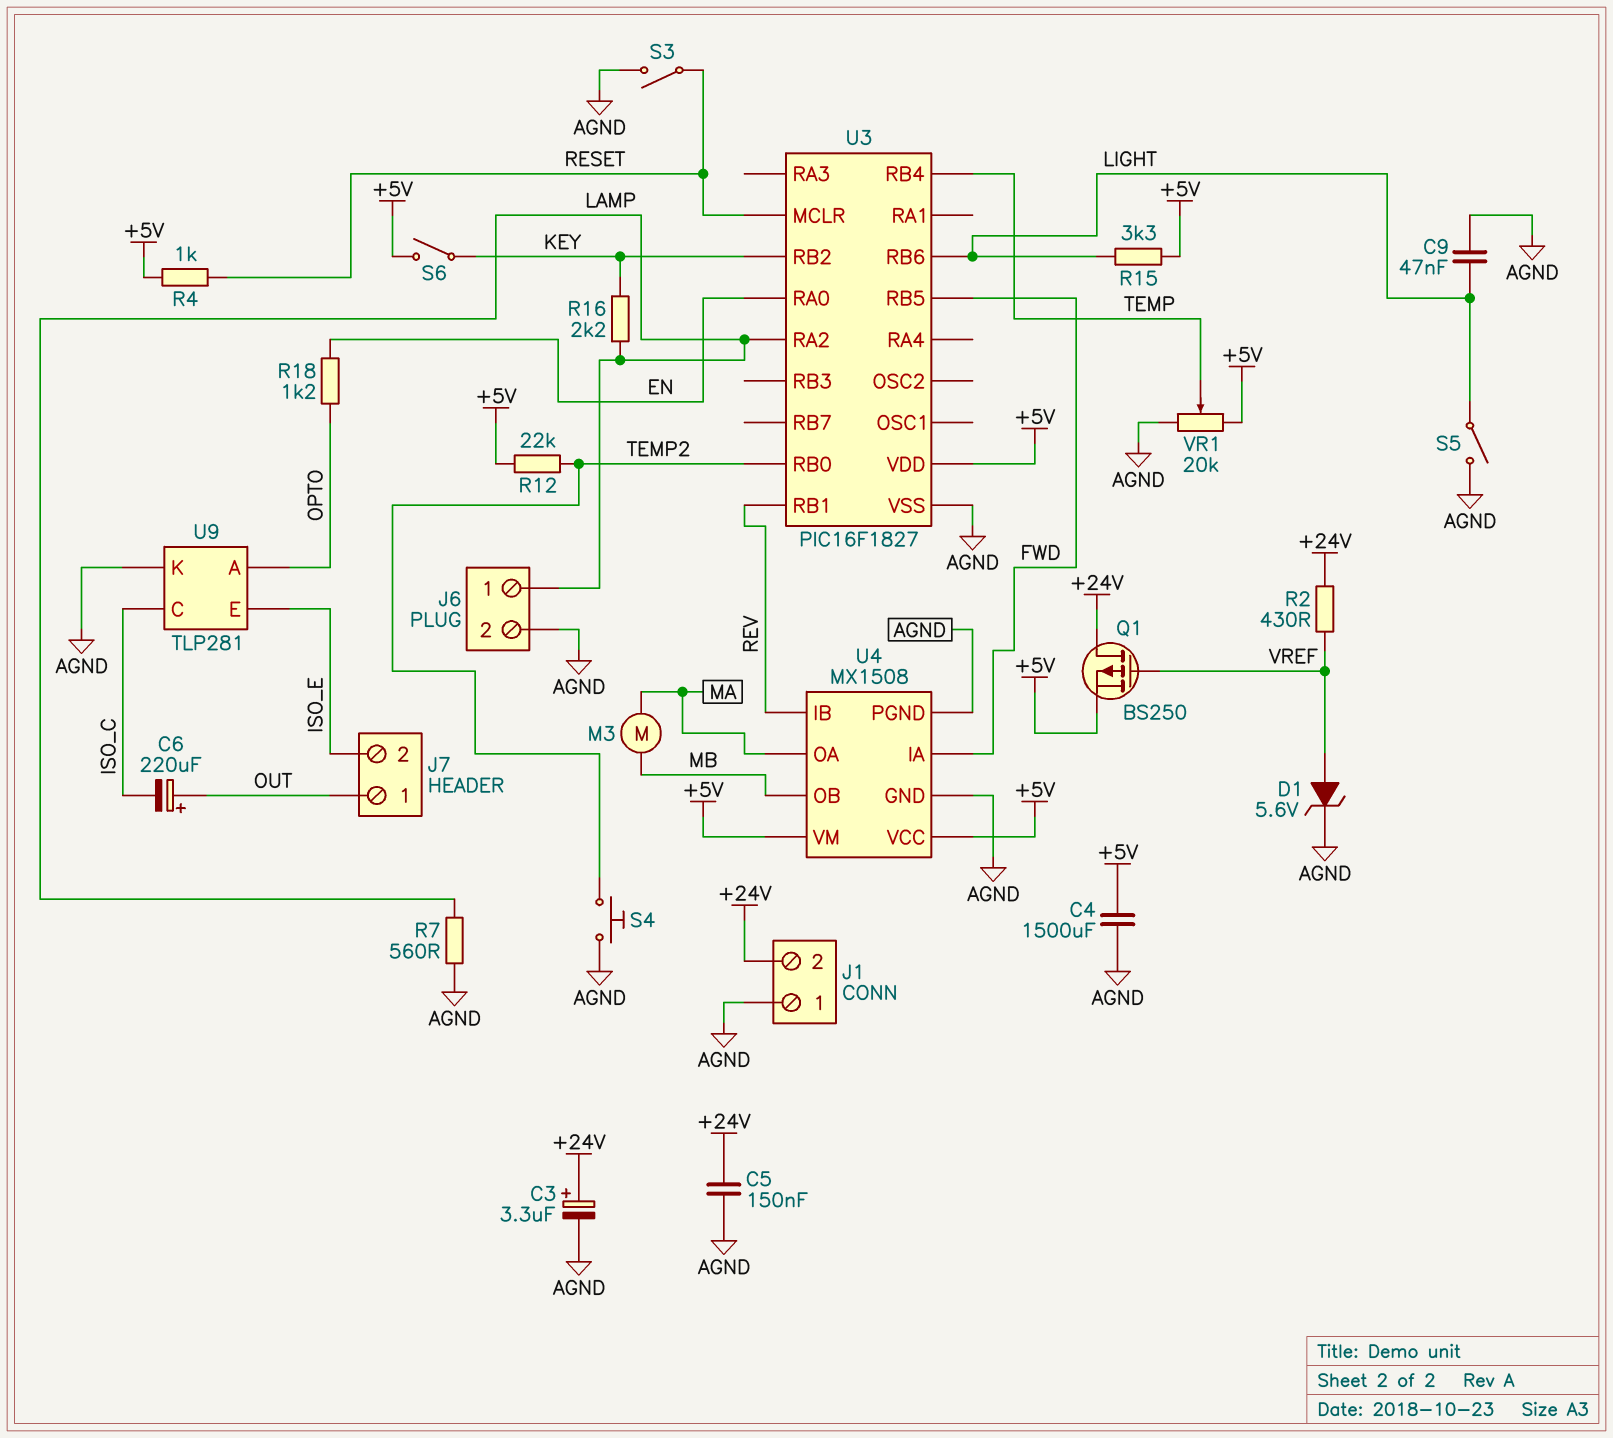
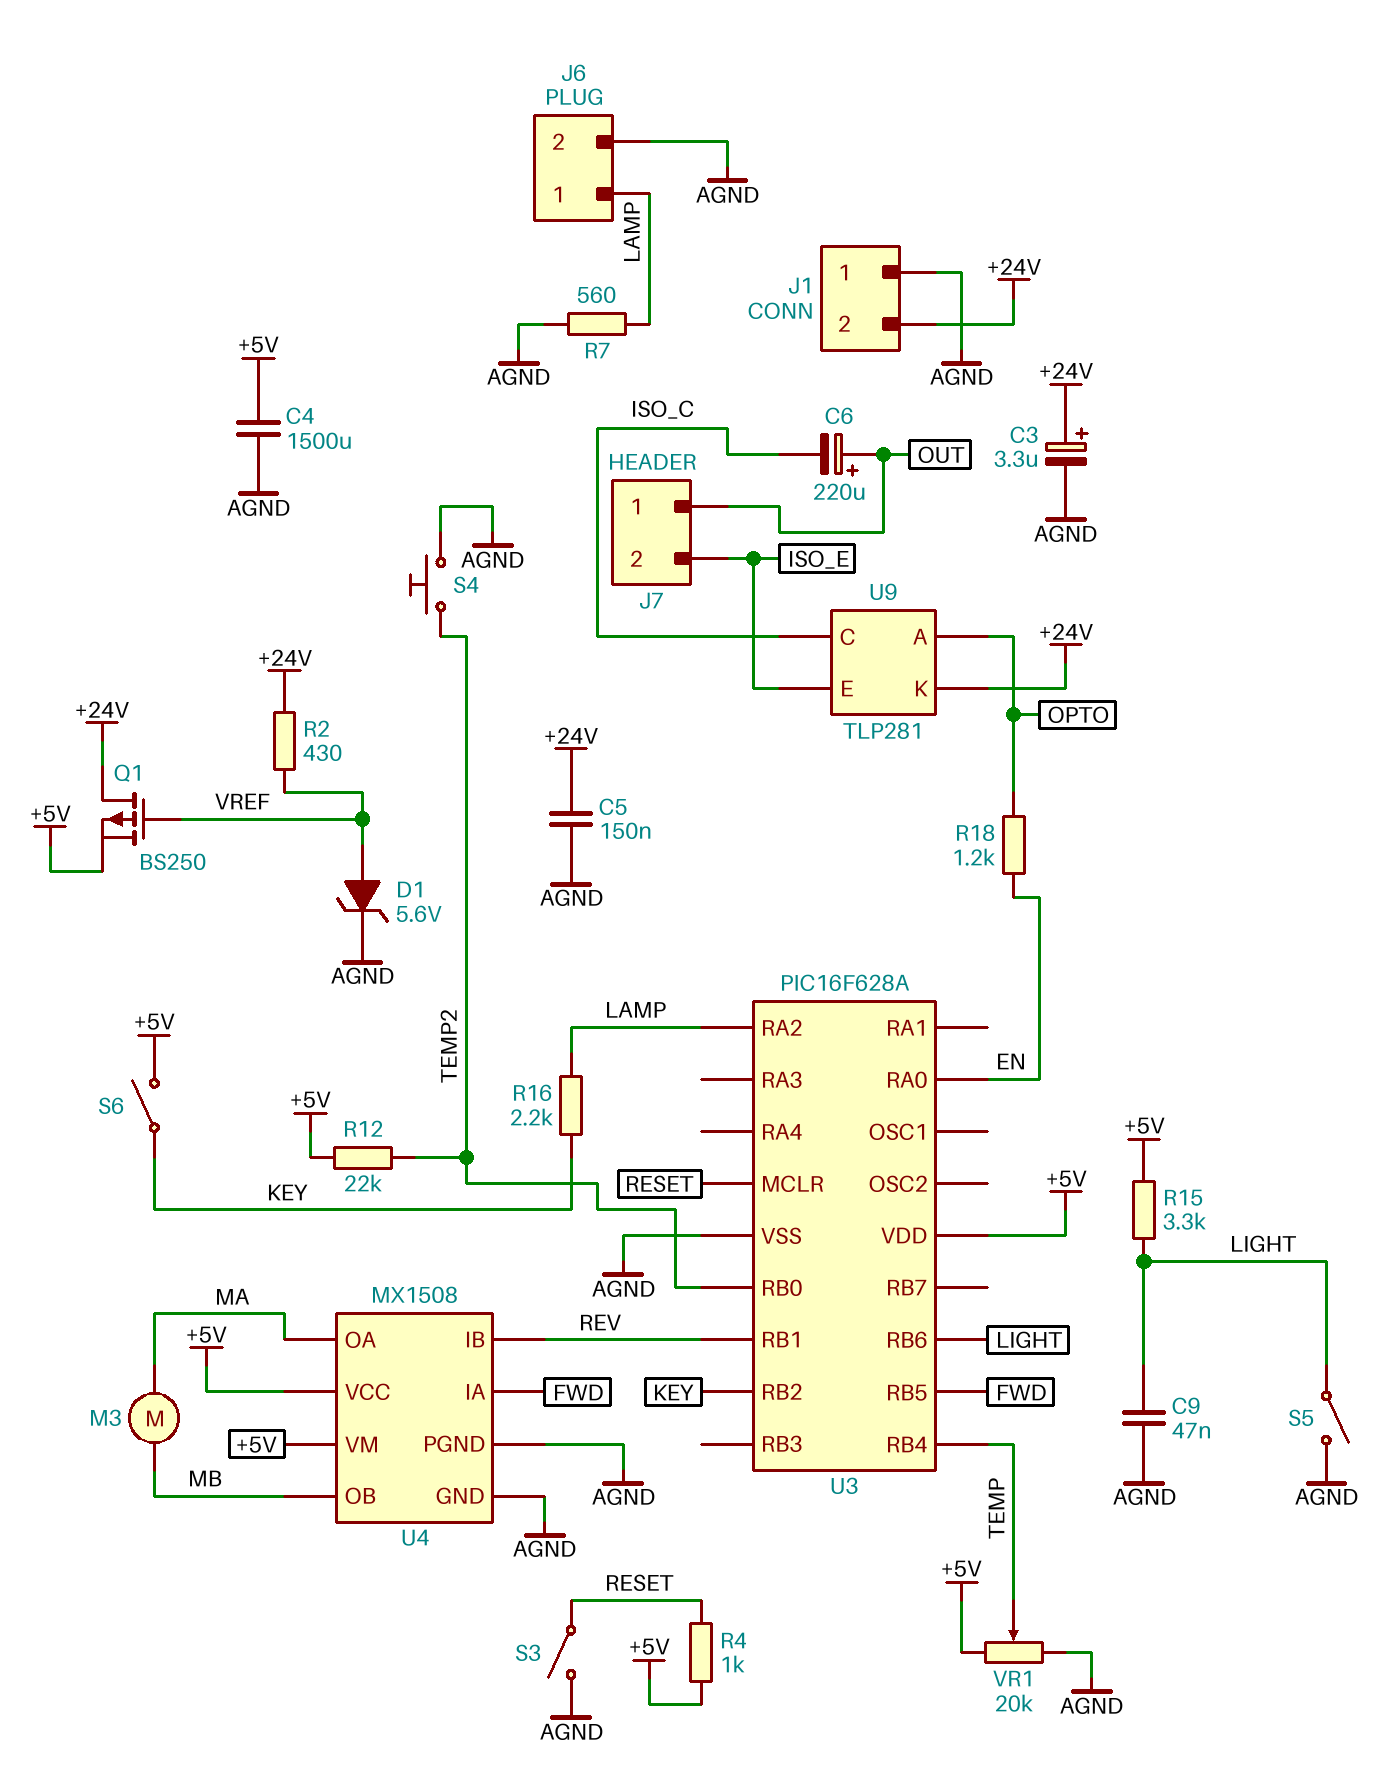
U3: PIC16F1827 -> PIC16F628A
U9 pin K: AGND -> +24V

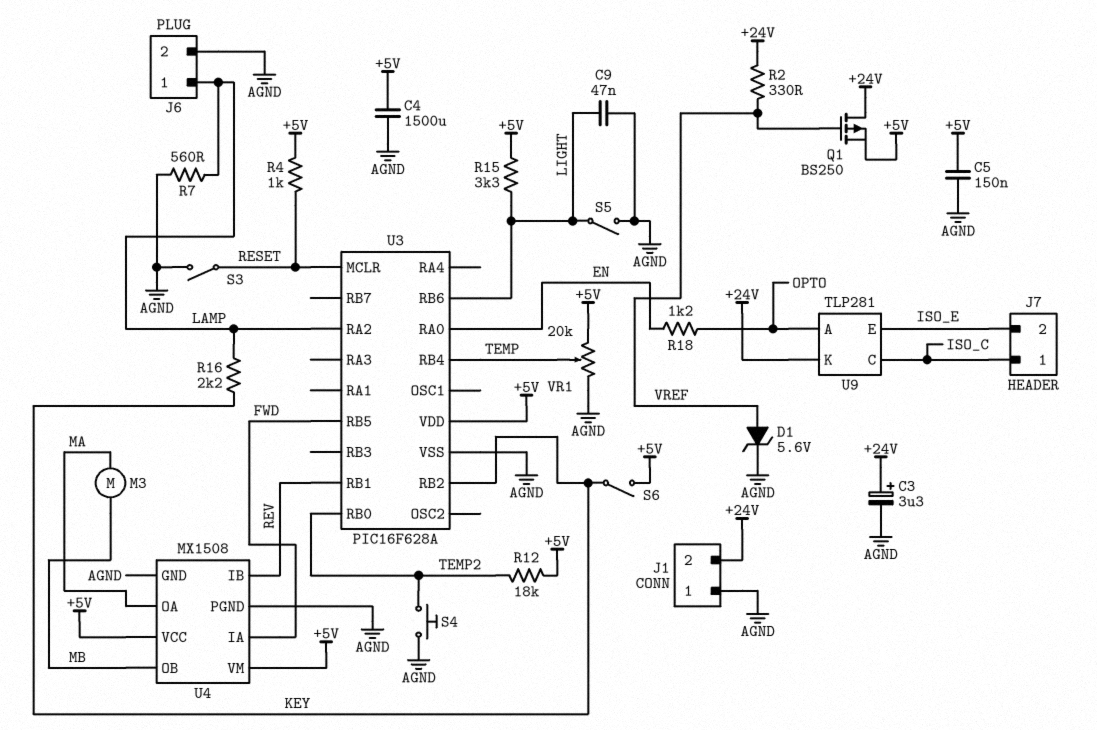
C5: 150nF (+24V, AGND) -> 150nF (+5V, AGND)
C6: 220uF (plus OUT, minus ISO_C) -> none
J7 pin 1: OUT -> ISO_C
R2: 430 (+24V, VREF) -> 330 (+24V, VREF)
R12: 22k (+5V, TEMP2) -> 18k (+5V, TEMP2)

